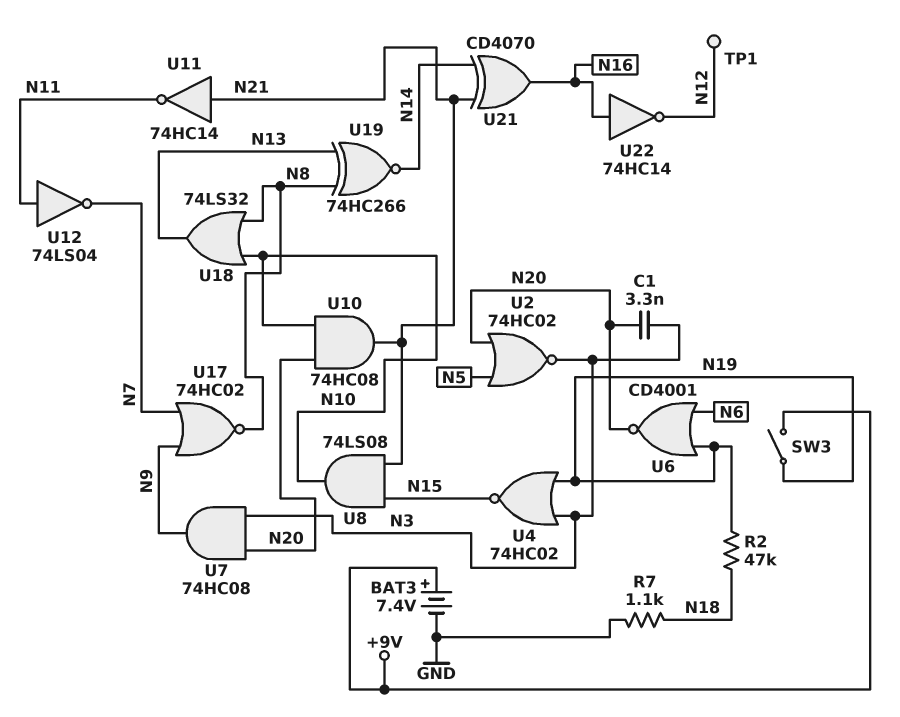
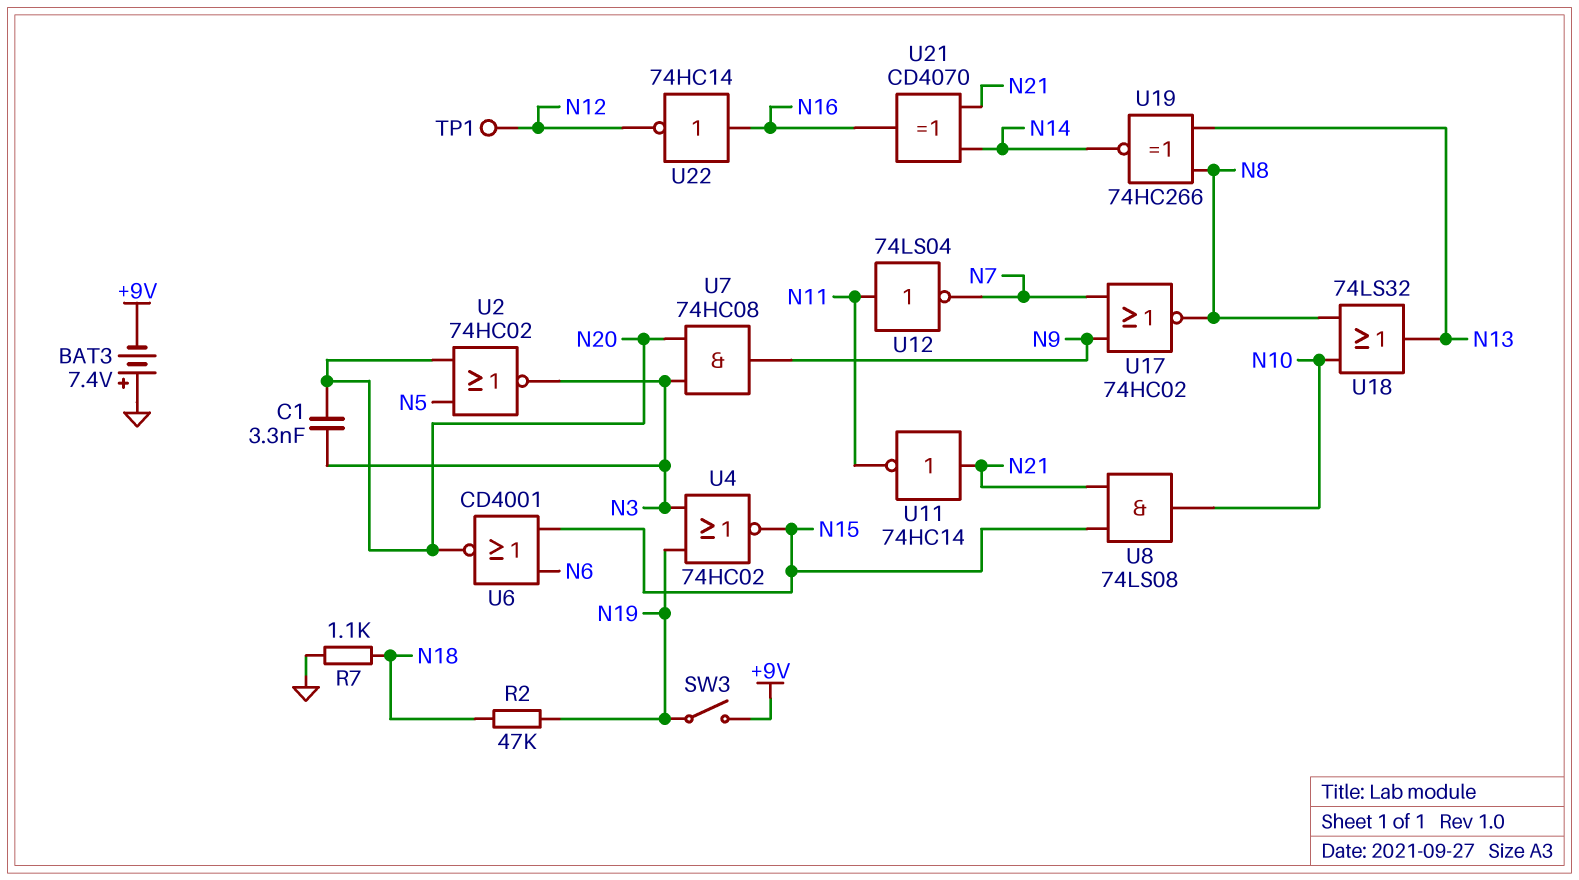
BAT3: 7.4V (plus +9V, minus GND) -> 7.4V (plus GND, minus +9V)
U6: NOR CD4001 (in N6, in N19, out N20) -> NOR CD4001 (in N6, in N15, out N20)
U10: AND 74HC08 (in N10, in N20, out N21) -> none

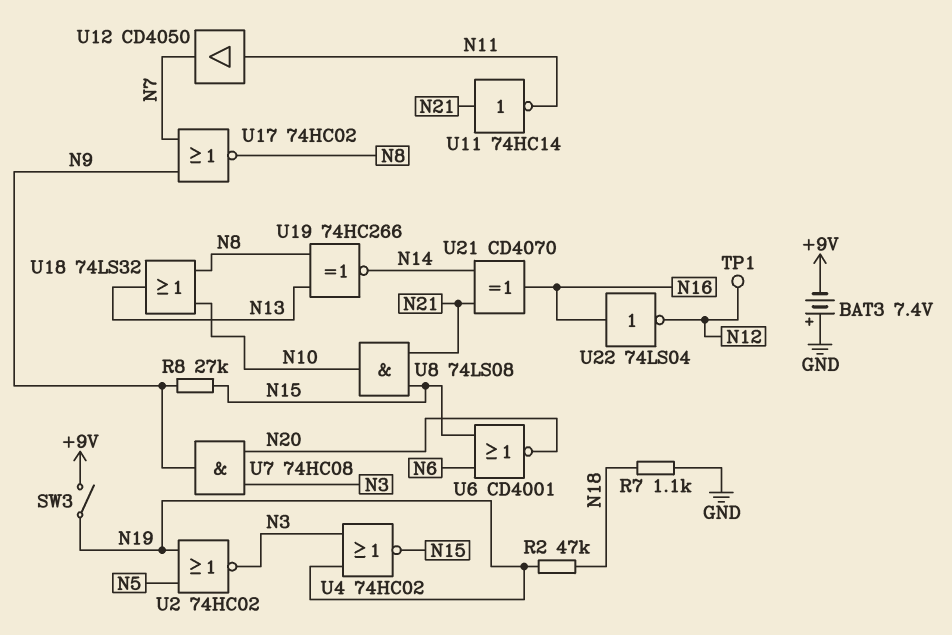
C1: 3.3nF (N3, N20) -> none
R8: none -> 27k (N9, N15)
U2: NOR 74HC02 (in N5, in N20, out N3) -> NOR 74HC02 (in N5, in N19, out N3)
U12: NOT 74LS04 (in N11, out N7) -> buffer CD4050 (in N11, out N7)
U22: NOT 74HC14 (in N16, out N12) -> NOT 74LS04 (in N16, out N12)

